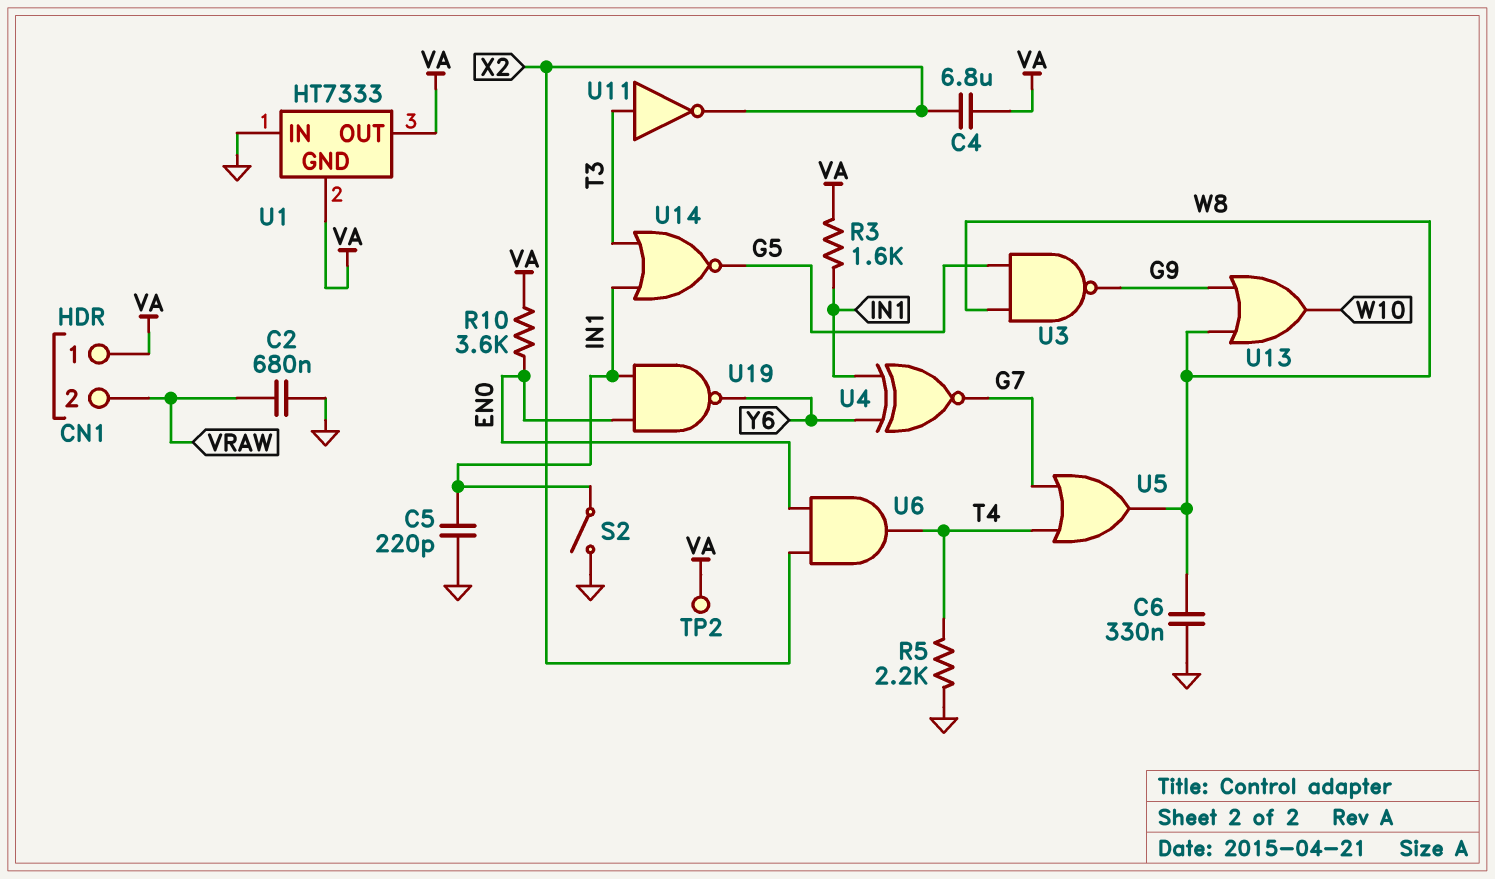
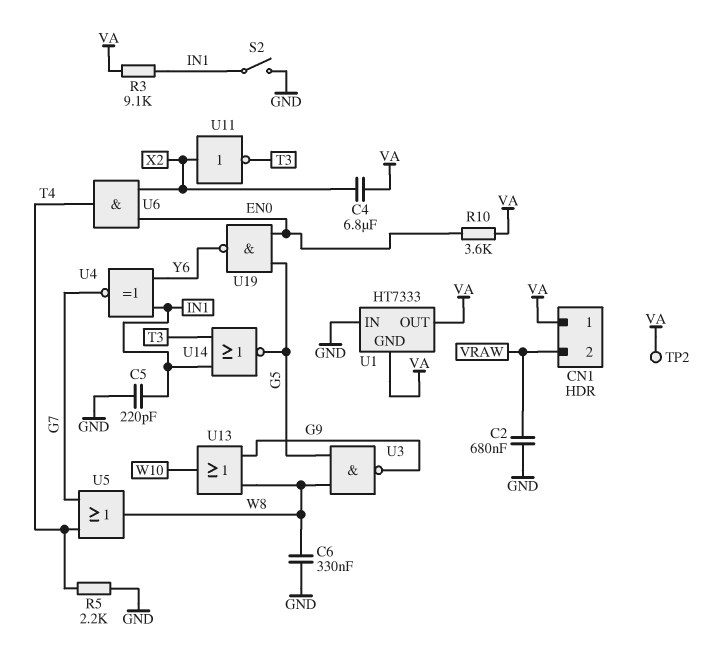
R3: 1.6k (IN1, VA) -> 9.1k (IN1, VA)
U11: NOT (in T3, out X2) -> NOT (in X2, out T3)
U19: NAND (in EN0, in IN1, out Y6) -> NAND (in EN0, in G5, out Y6)

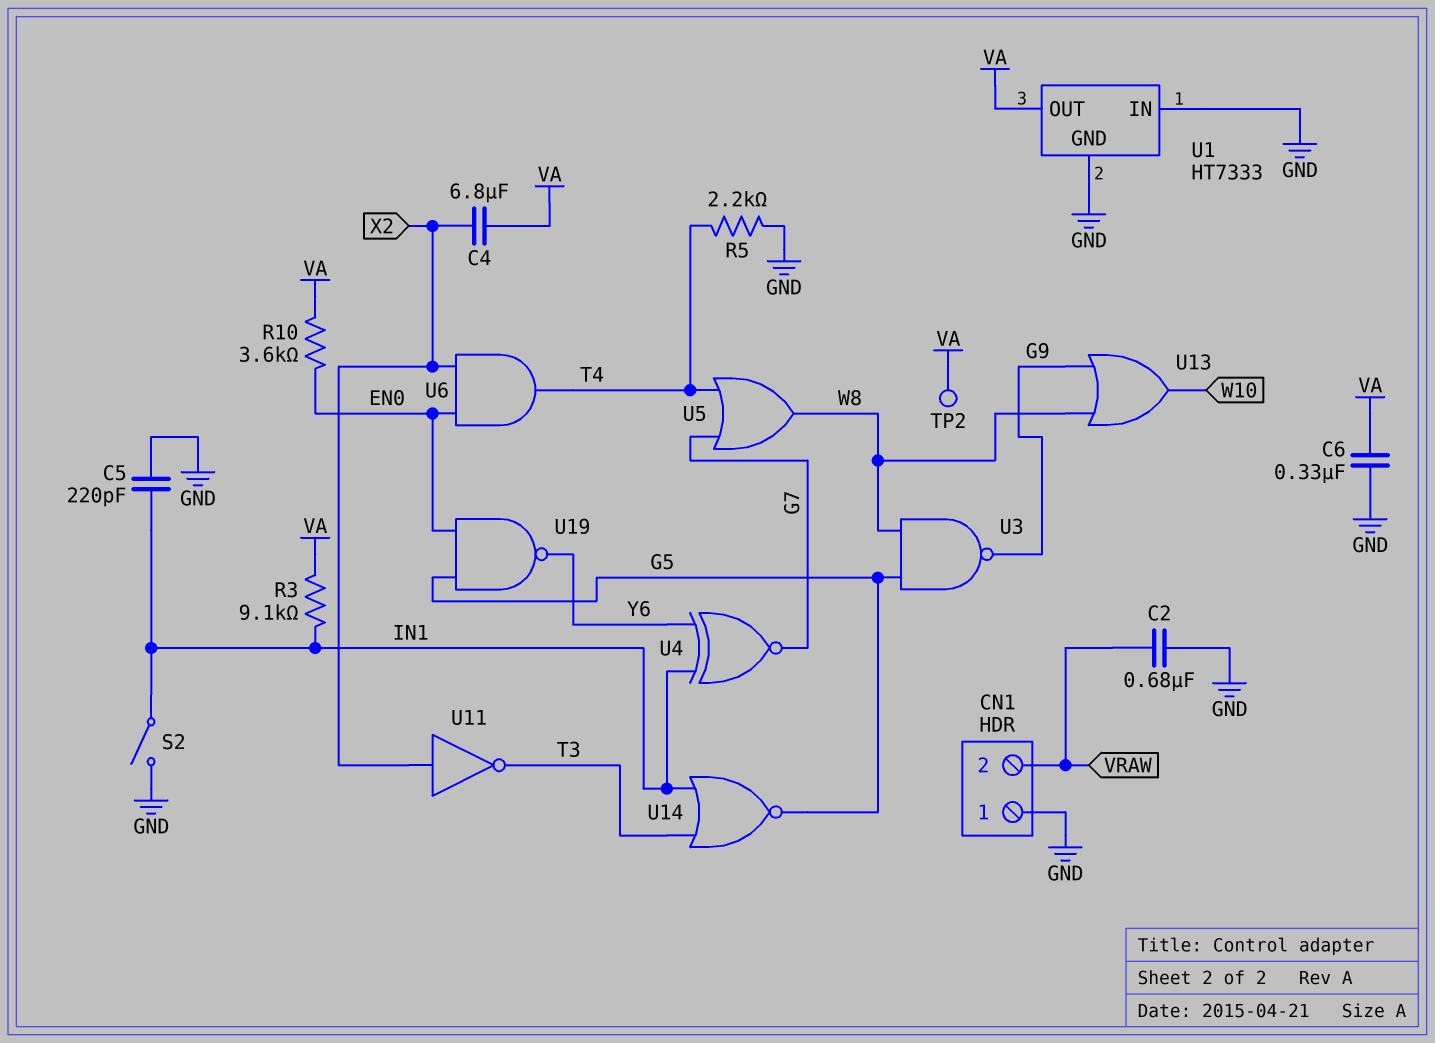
C6: 330nF (GND, W8) -> 330nF (GND, VA)
CN1 pin 1: VA -> GND
U1 pin GND: VA -> GND

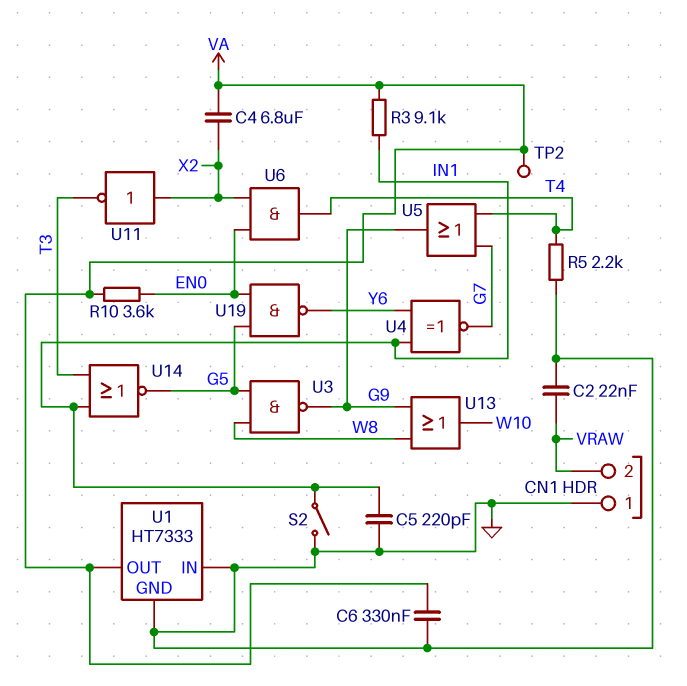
C2: 680nF (GND, VRAW) -> 22nF (GND, VRAW)
U5: OR (in G7, in T4, out W8) -> OR (in G7, in T4, out G9)

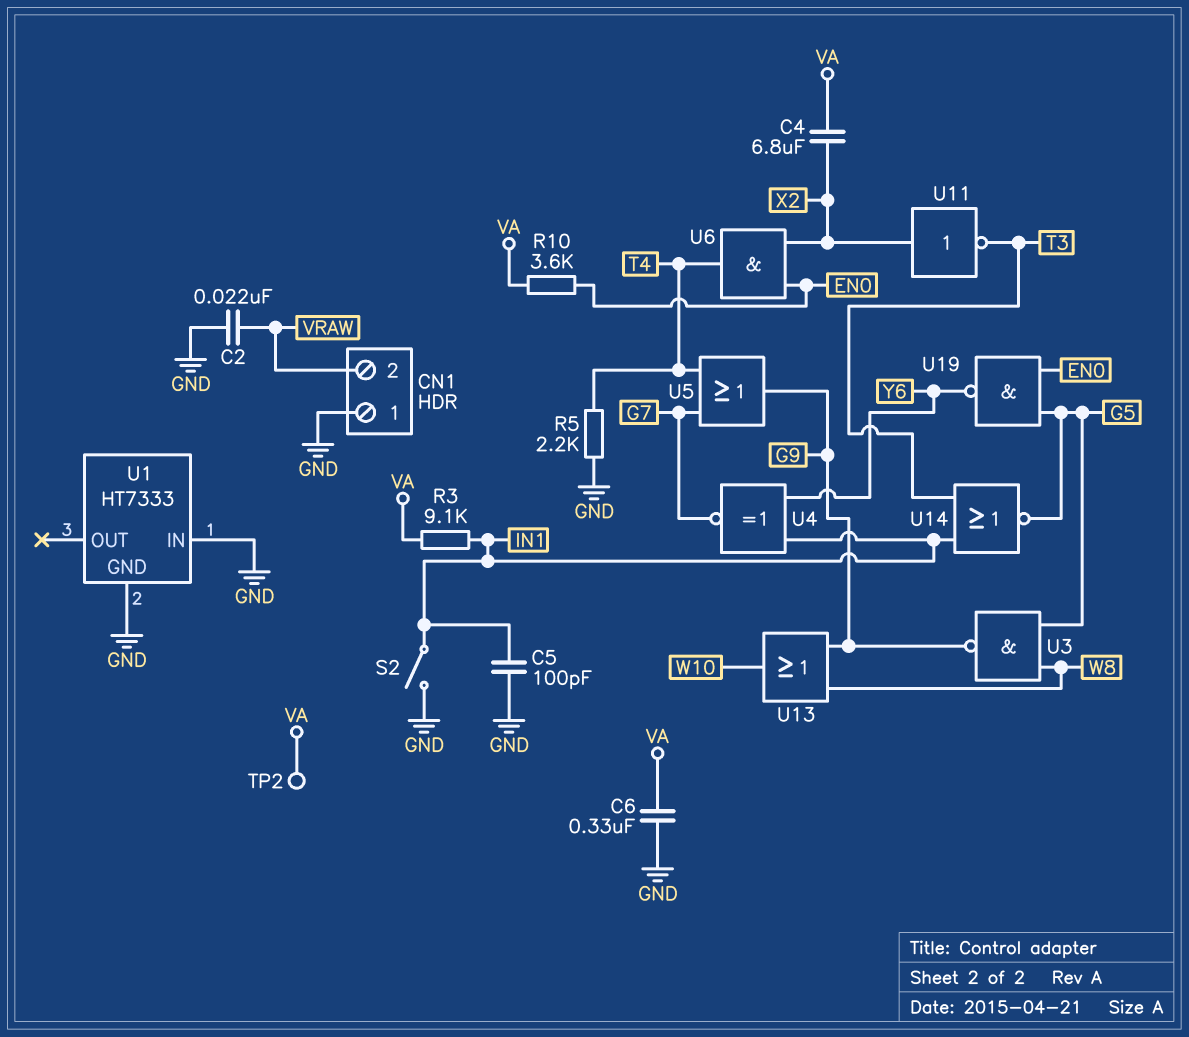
C5: 220pF (GND, IN1) -> 100pF (GND, IN1)
U1 pin OUT: VA -> none

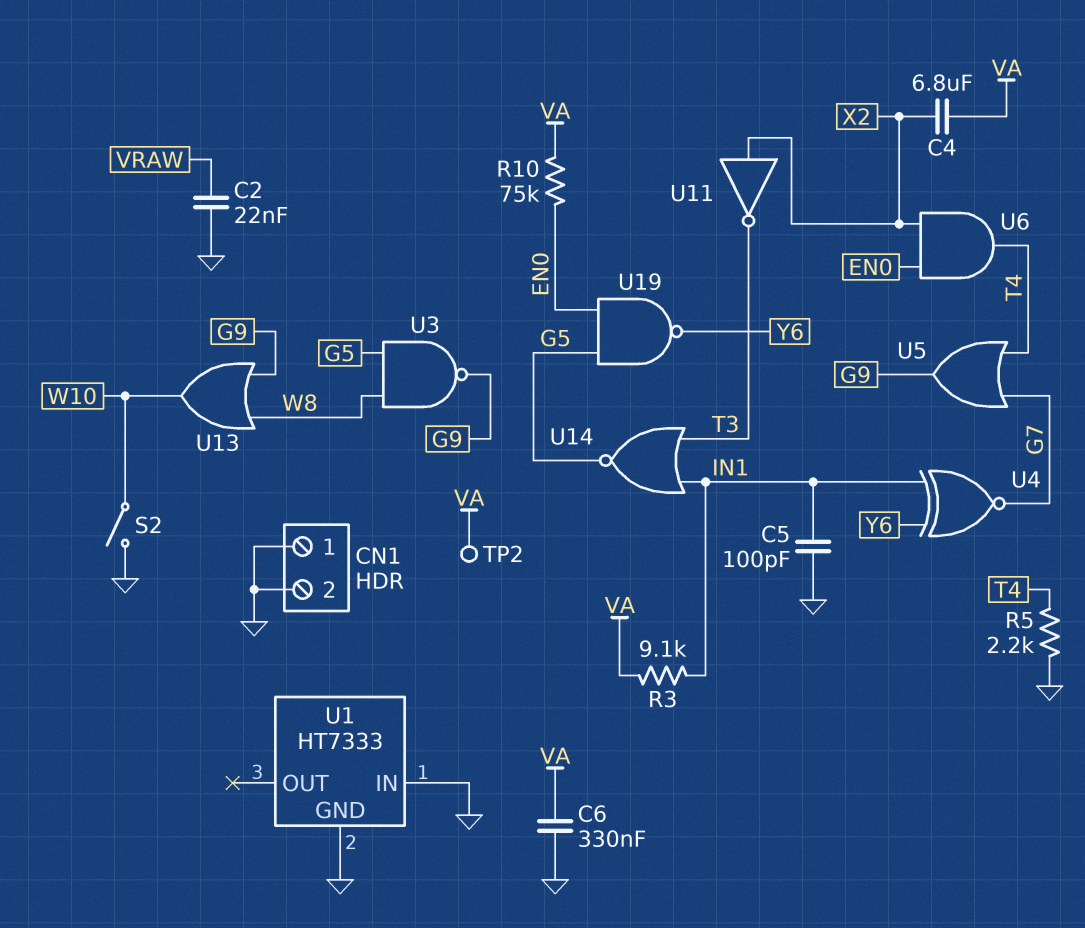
CN1 pin 2: VRAW -> GND
R10: 3.6k (EN0, VA) -> 75k (EN0, VA)
S2: switch (GND, IN1) -> switch (GND, W10)

